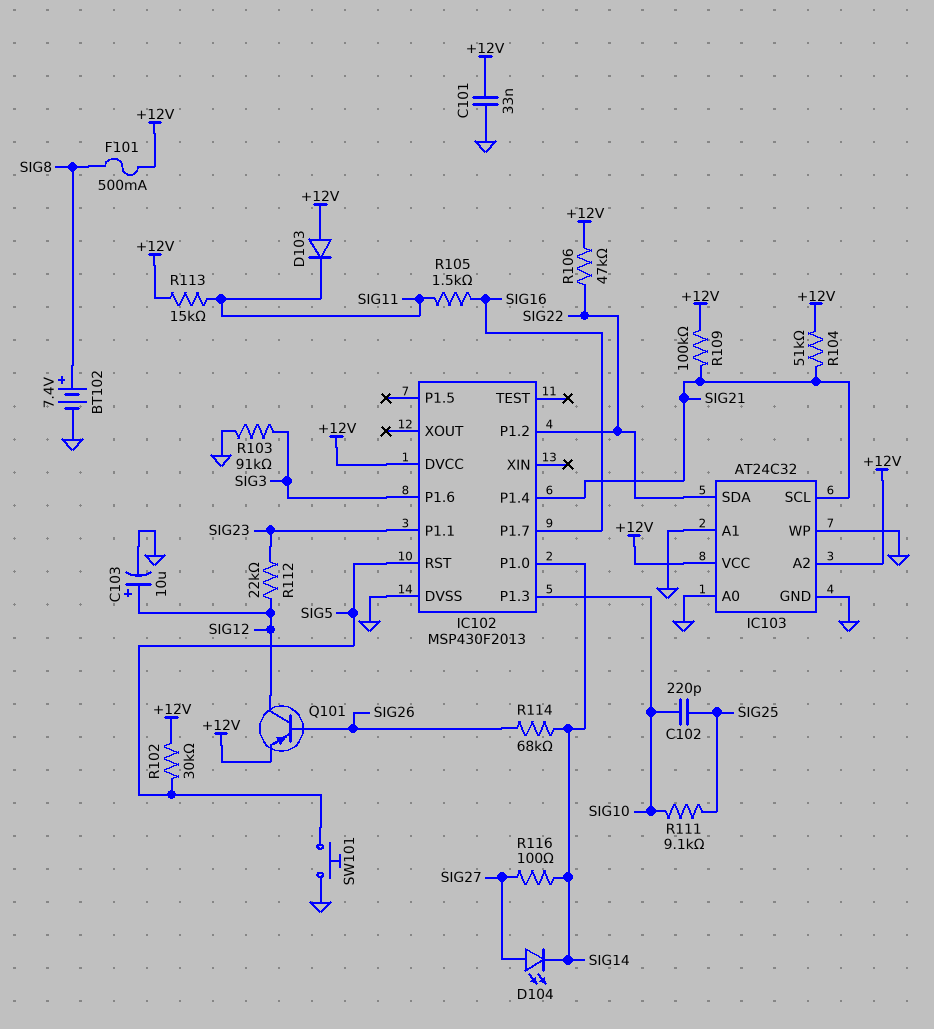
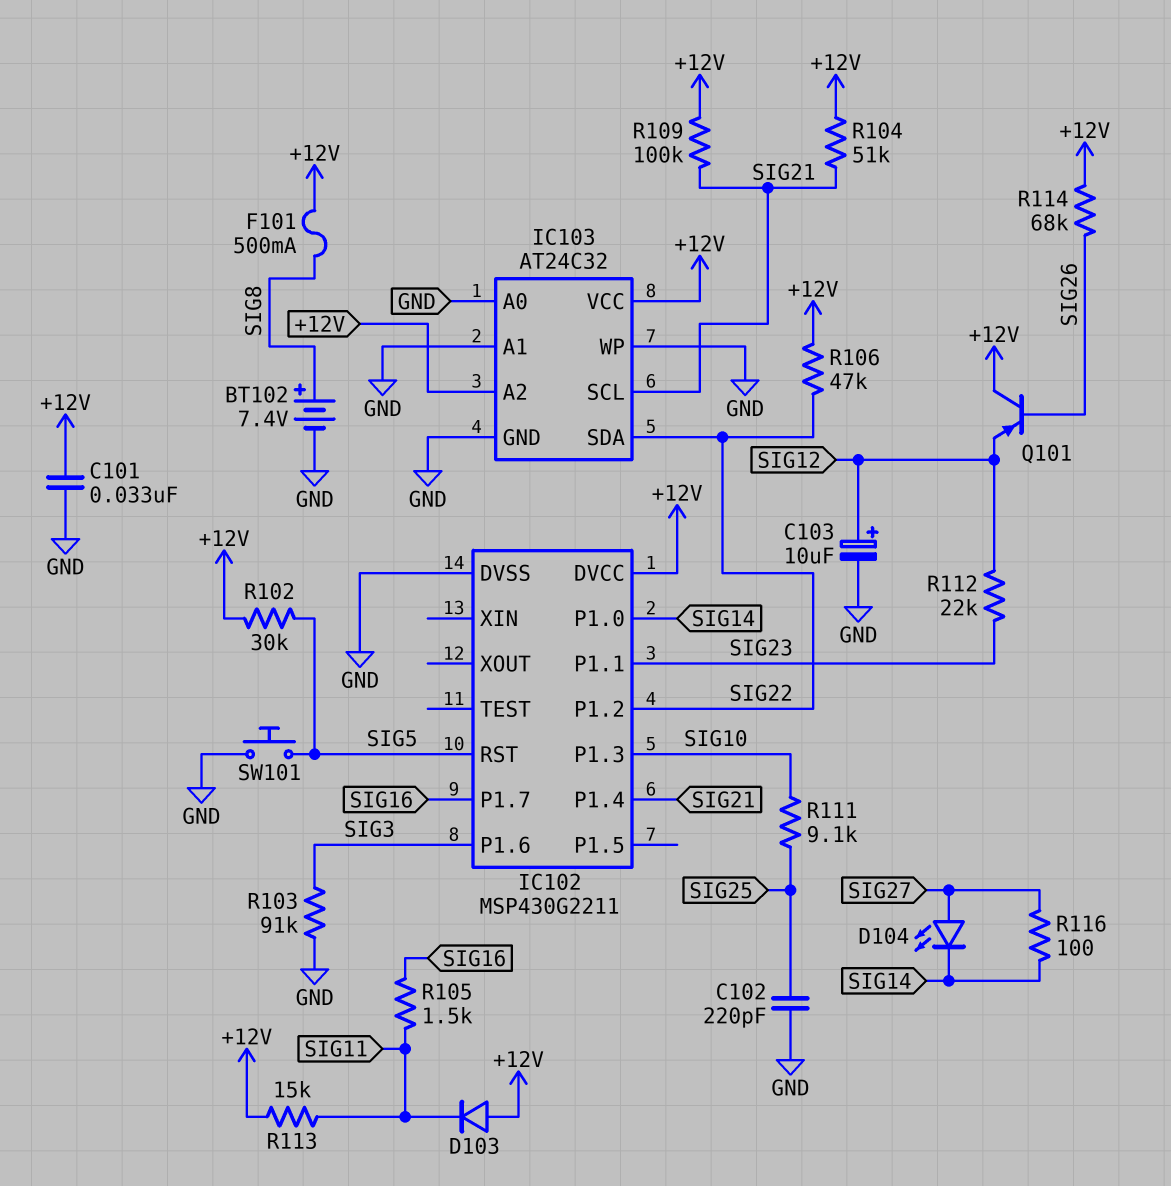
C102: 220pF (SIG10, SIG25) -> 220pF (GND, SIG25)
IC102: MSP430F2013 -> MSP430G2211
Q101: PNP (B SIG26, C SIG12, E +12V) -> PNP (B SIG26, C +12V, E SIG12)
R114: 68k (SIG14, SIG26) -> 68k (+12V, SIG26)

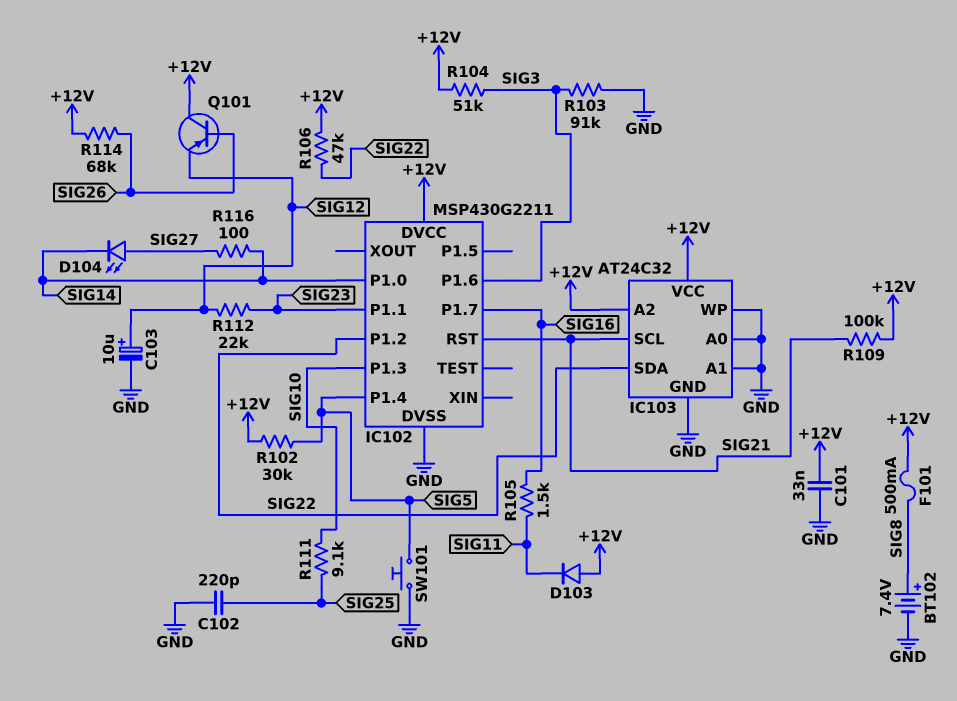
IC102 pin P1.4: SIG21 -> SIG5
IC102 pin RST: SIG5 -> SIG21
R104: 51k (+12V, SIG21) -> 51k (+12V, SIG3)
R113: 15k (+12V, SIG11) -> none

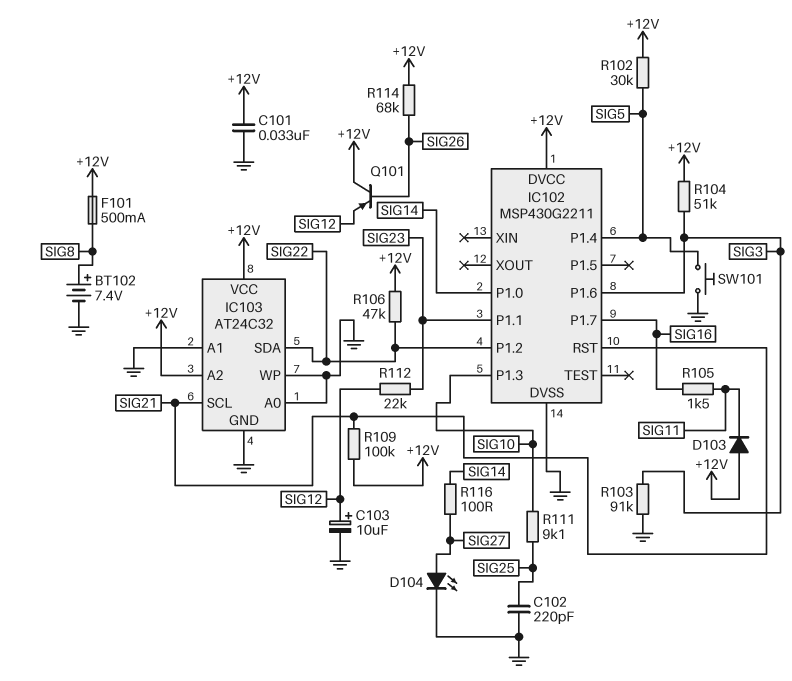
D104: LED (A SIG27, K SIG14) -> LED (A SIG27, K GND)

